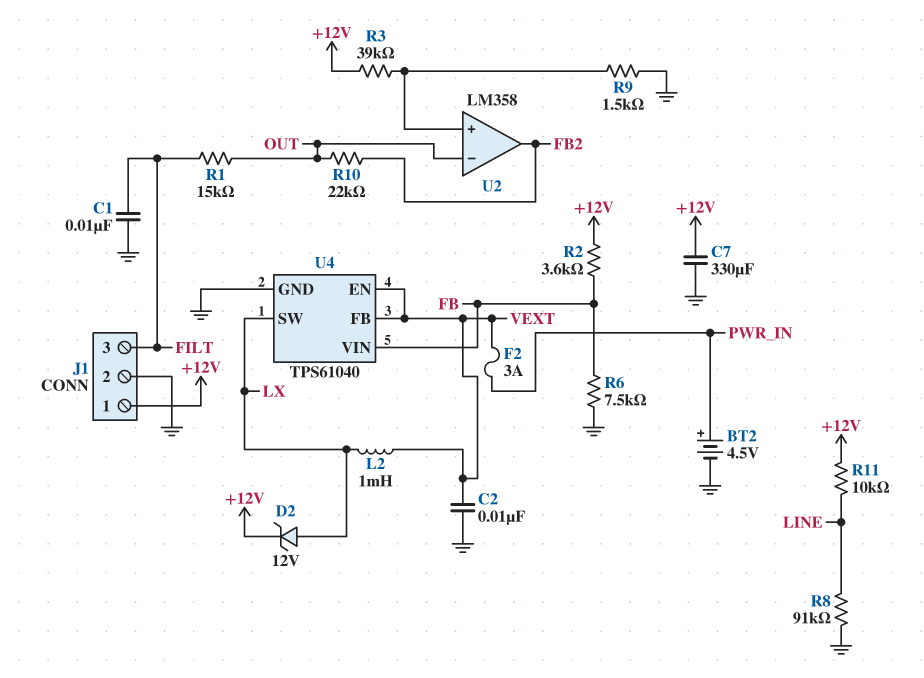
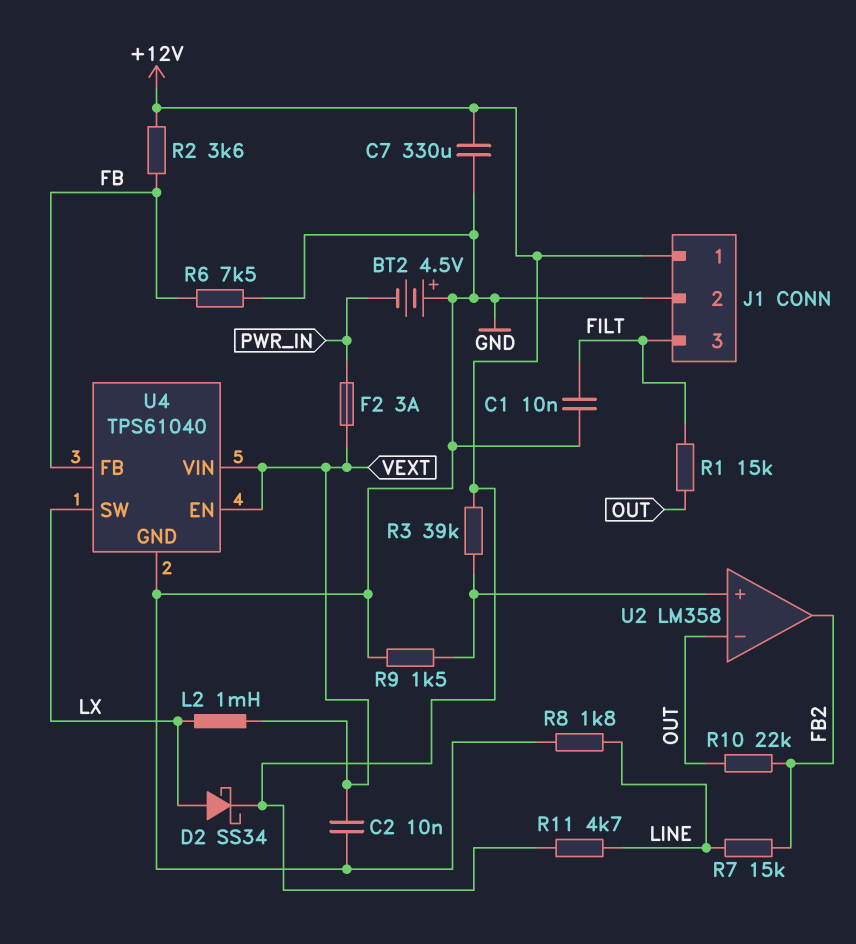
BT2: 4.5V (plus PWR_IN, minus GND) -> 4.5V (plus GND, minus PWR_IN)
D2: zener 12V (A LX, K +12V) -> schottky SS34 (A LX, K +12V)
R7: none -> 15k (FB2, LINE)
R8: 91k (GND, LINE) -> 1.8k (GND, LINE)
R11: 10k (+12V, LINE) -> 4.7k (+12V, LINE)
U4 pin FB: VEXT -> FB
U4 pin VIN: FB -> VEXT

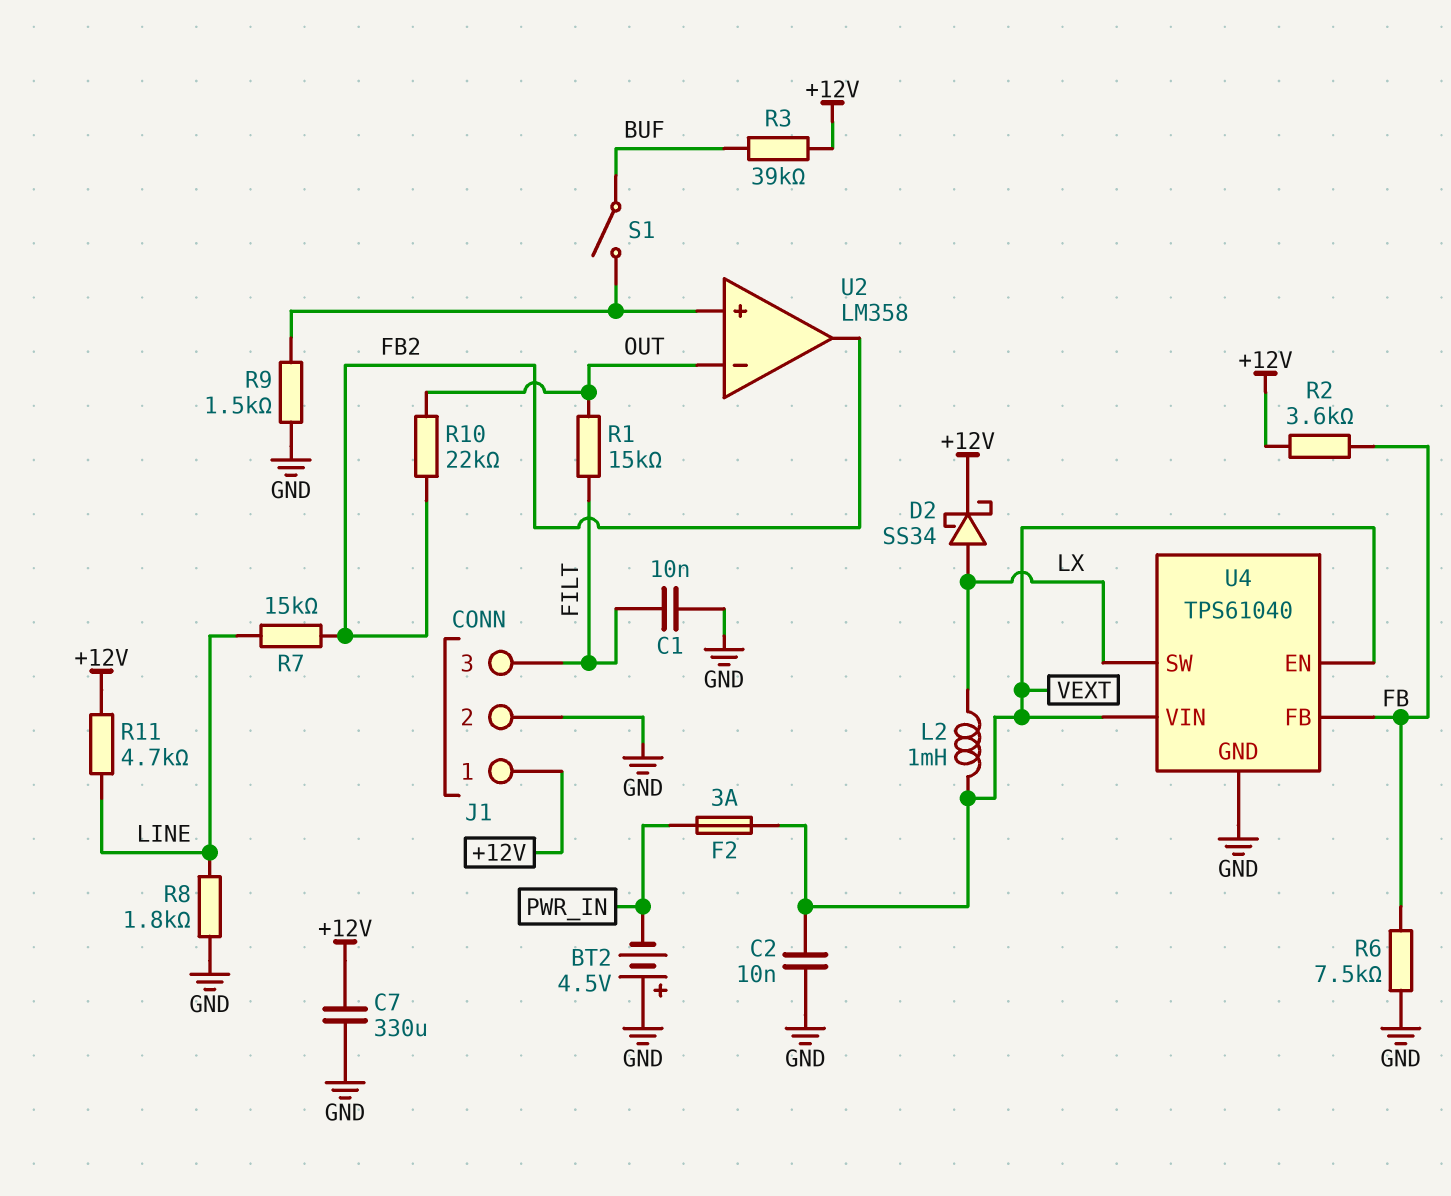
R3: 39k (+12V, U2/in+) -> 39k (+12V, BUF)
S1: none -> switch (BUF, U2/in+)

